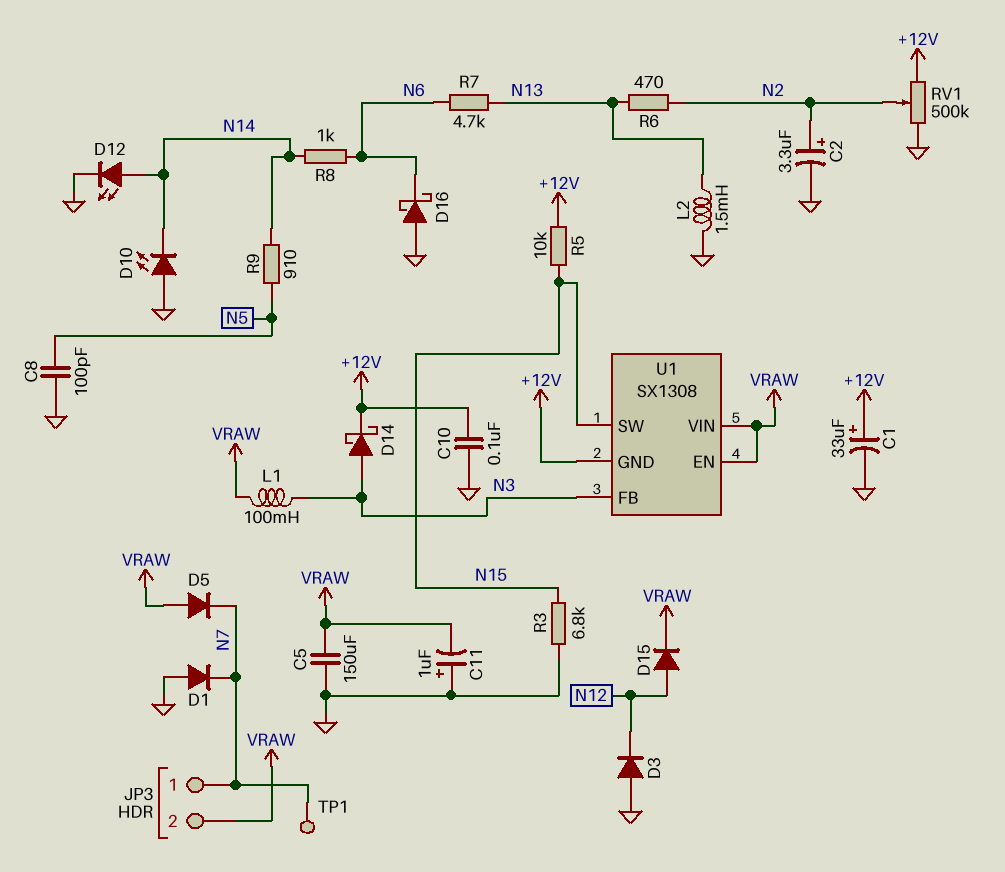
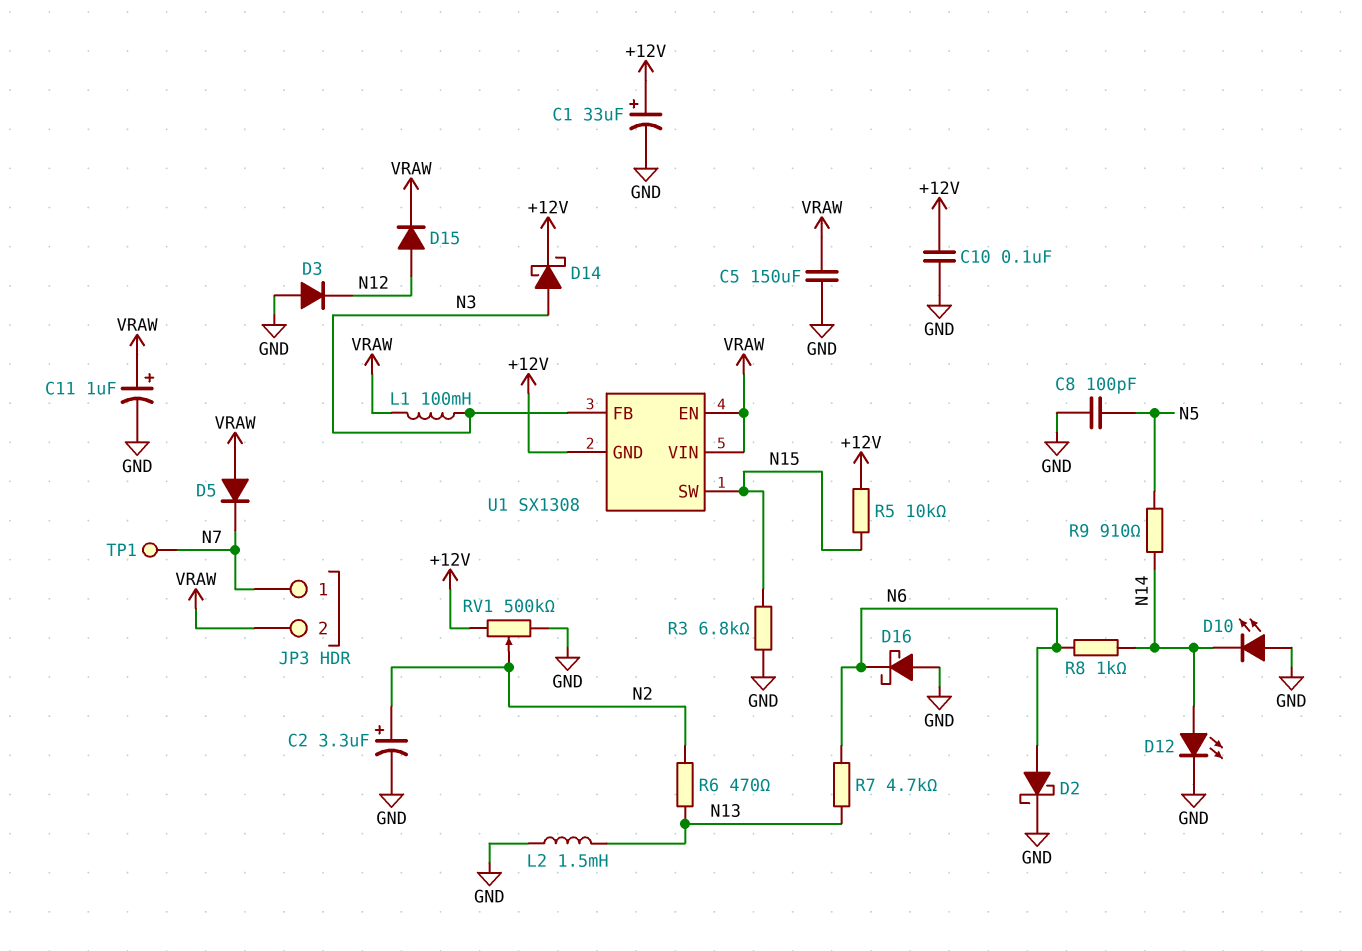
C11: 1uF (plus GND, minus VRAW) -> 1uF (plus VRAW, minus GND)
D1: diode (A GND, K N7) -> none
D2: none -> schottky (A N6, K GND)

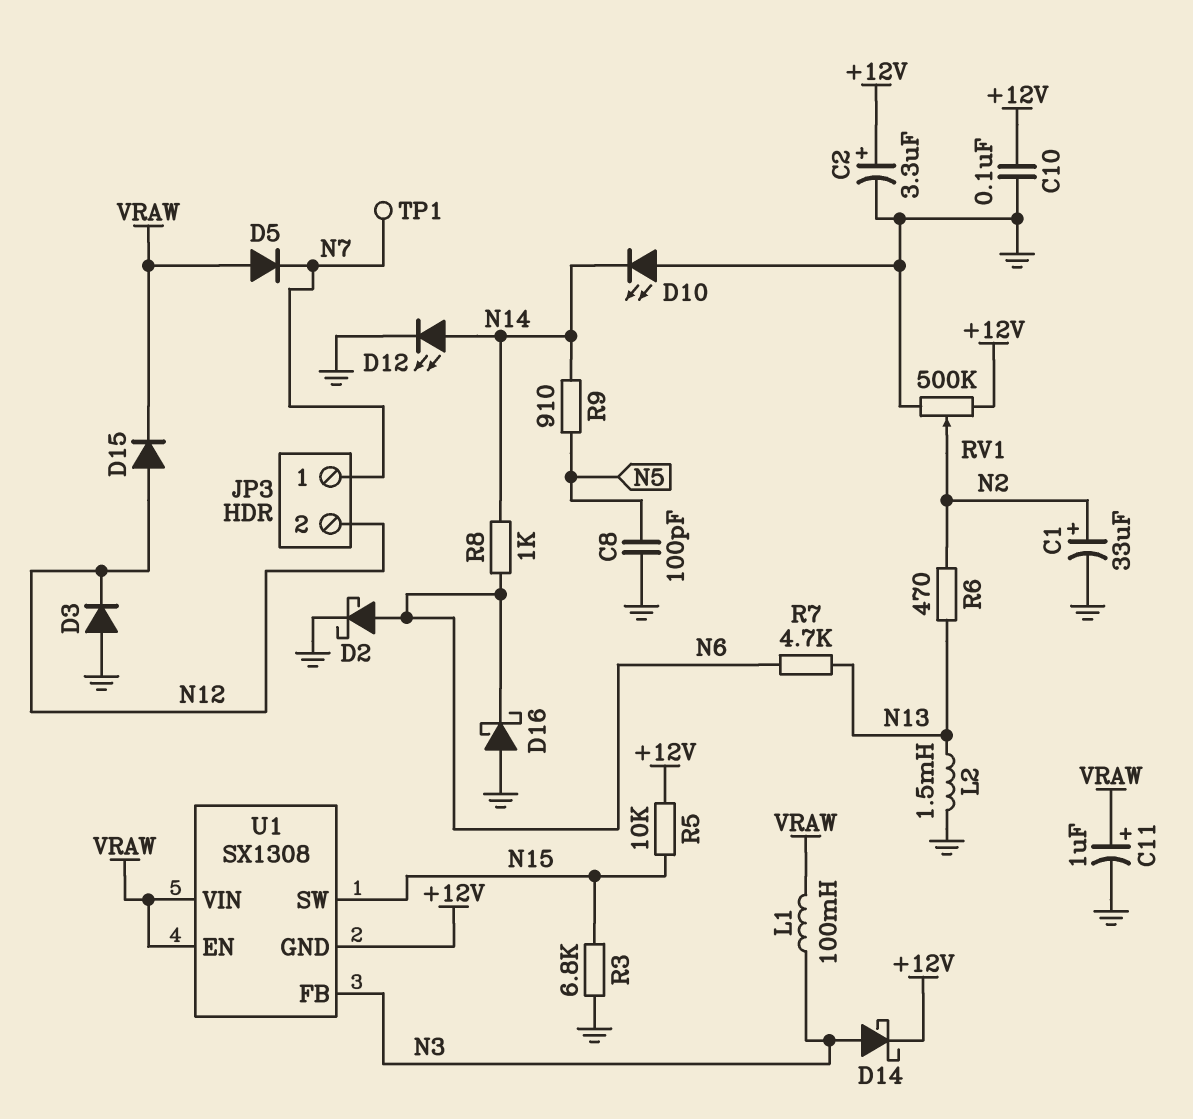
C1: 33uF (plus +12V, minus GND) -> 33uF (plus N2, minus GND)
C2: 3.3uF (plus N2, minus GND) -> 3.3uF (plus +12V, minus GND)
C5: 150uF (GND, VRAW) -> none
JP3 pin 2: VRAW -> N12

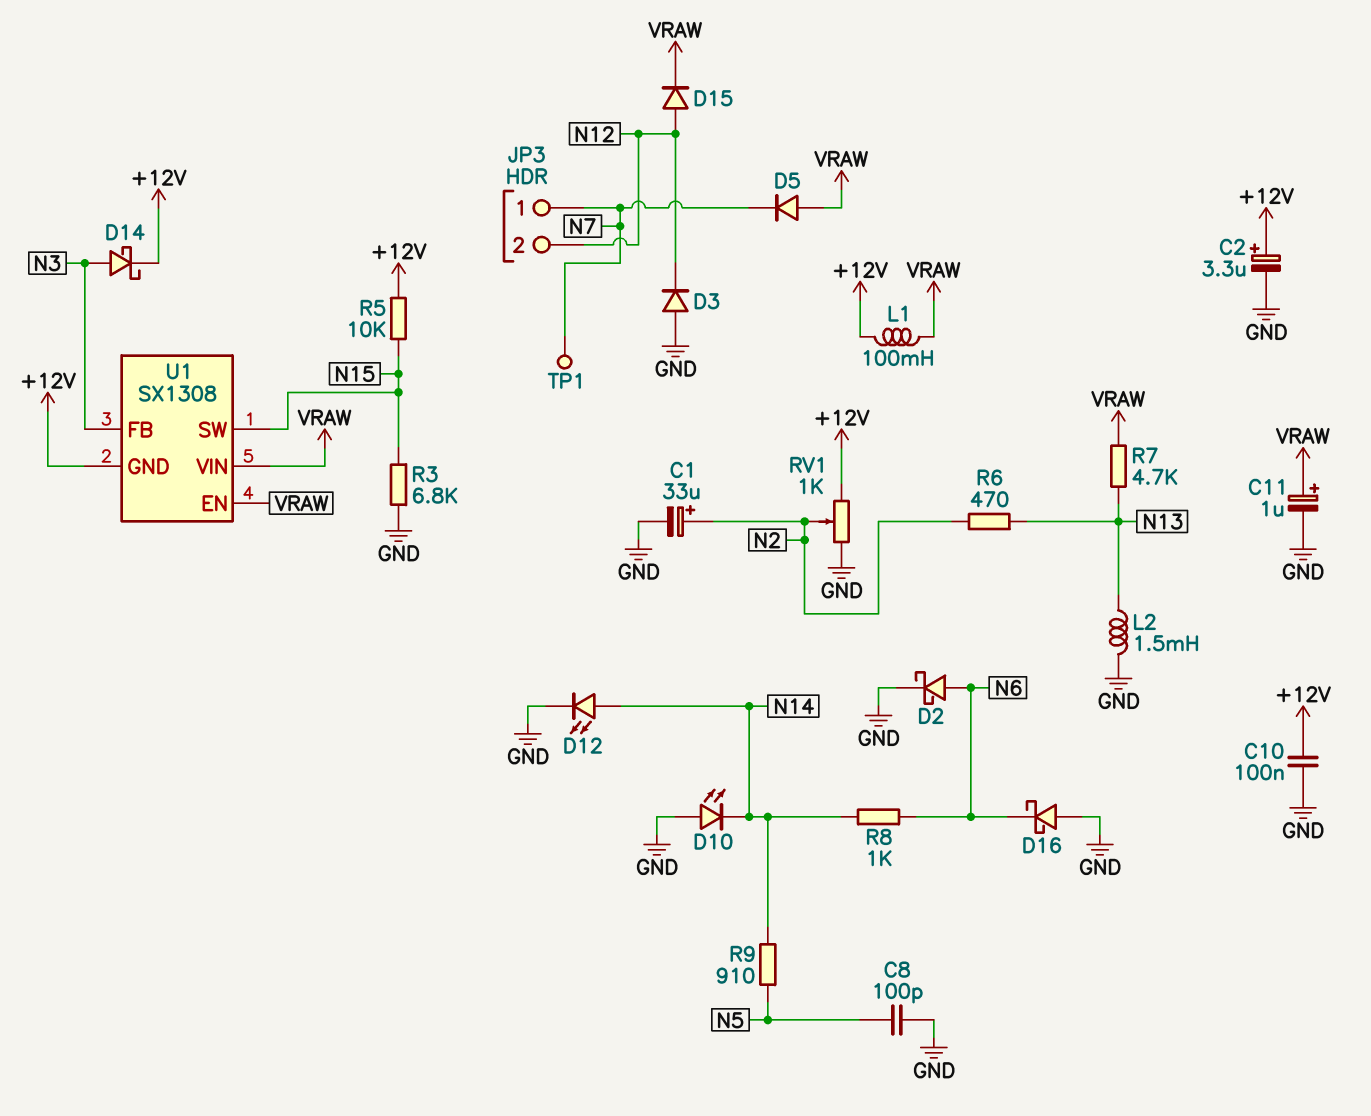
L1: 100mH (N3, VRAW) -> 100mH (+12V, VRAW)
R7: 4.7k (N6, N13) -> 4.7k (N13, VRAW)
RV1: 500k (+12V, GND, wiper N2) -> 1k (+12V, GND, wiper N2)

